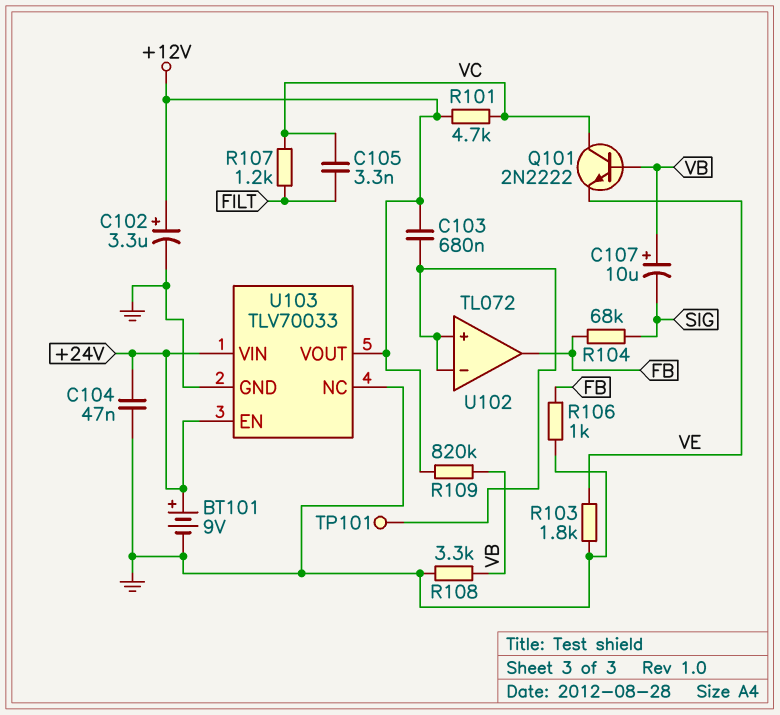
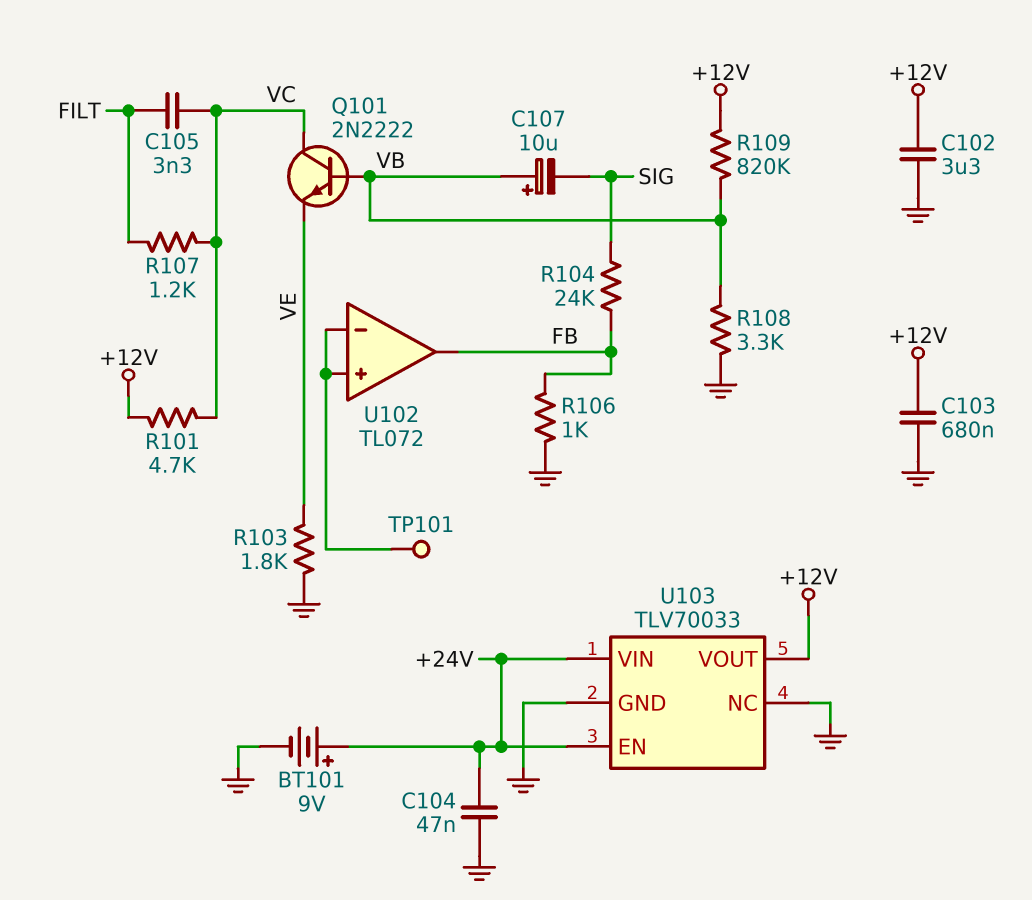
C102: 3.3uF (plus +12V, minus GND) -> 3.3uF (+12V, GND)
C103: 680nF (+12V, U102/in+) -> 680nF (+12V, GND)
R104: 68k (FB, SIG) -> 24k (FB, SIG)

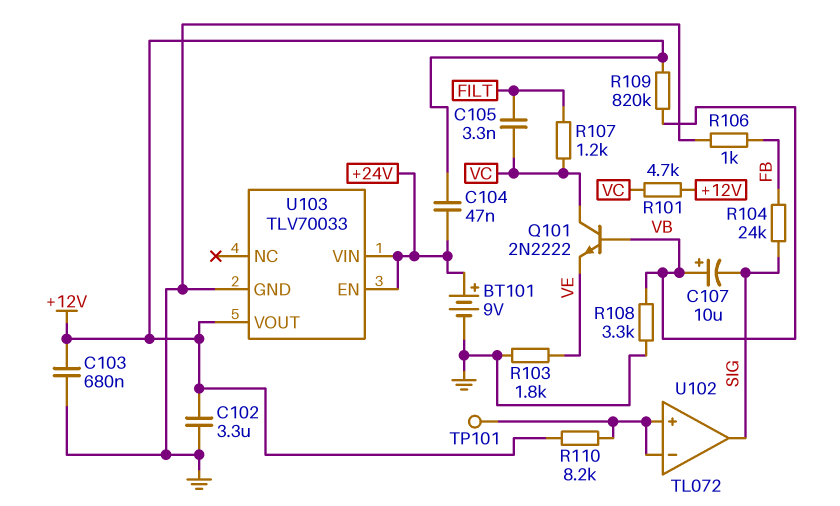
C104: 47nF (+24V, GND) -> 47nF (+12V, +24V)
R110: none -> 8.2k (+12V, U102/in+)
U102 pin out: FB -> SIG
U103 pin NC: GND -> none

